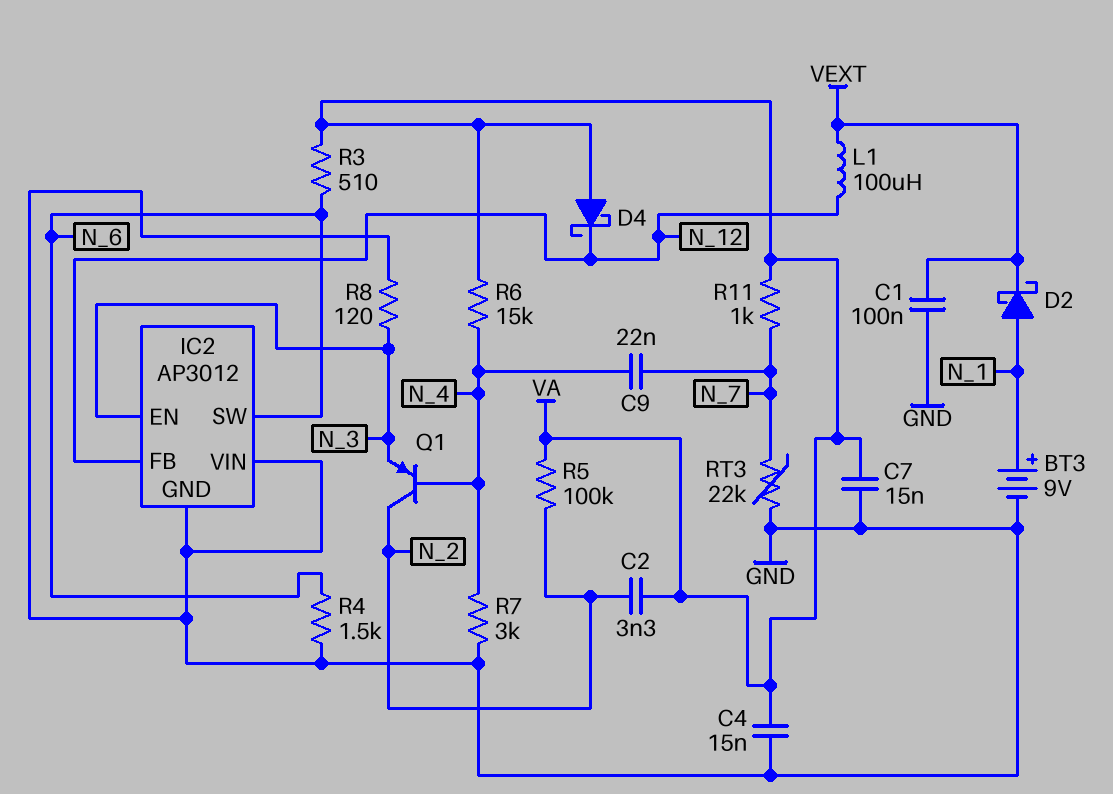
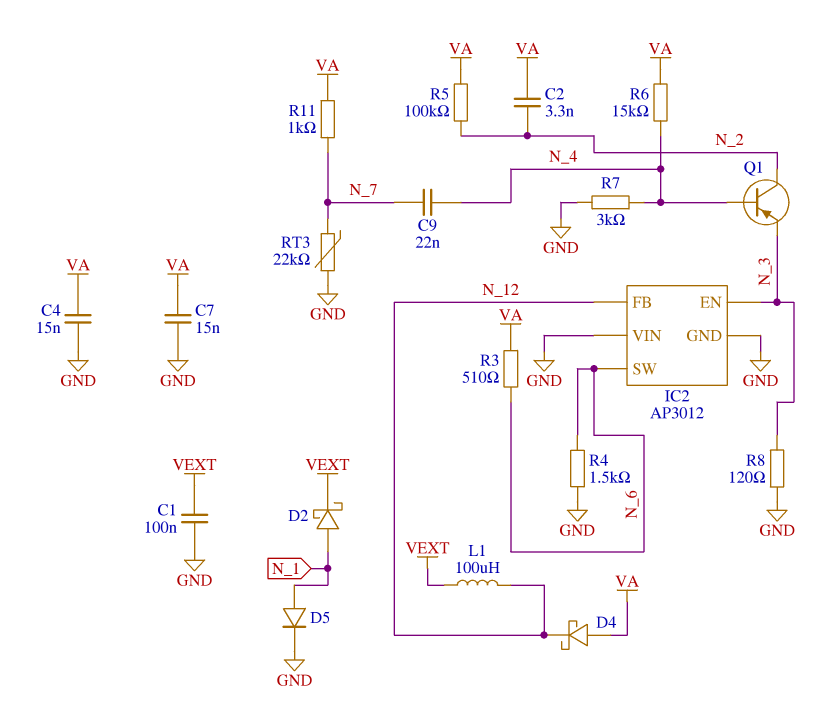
BT3: 9V (plus N_1, minus GND) -> none
D5: none -> diode (A N_1, K GND)

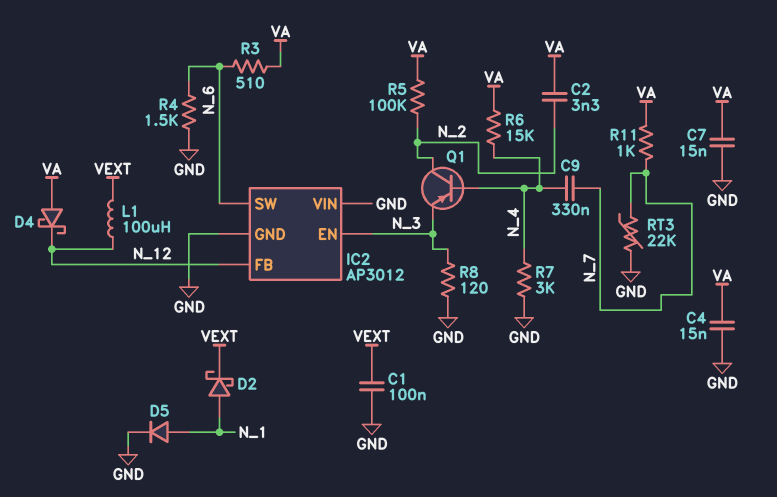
C9: 22nF (N_4, N_7) -> 330nF (N_4, N_7)

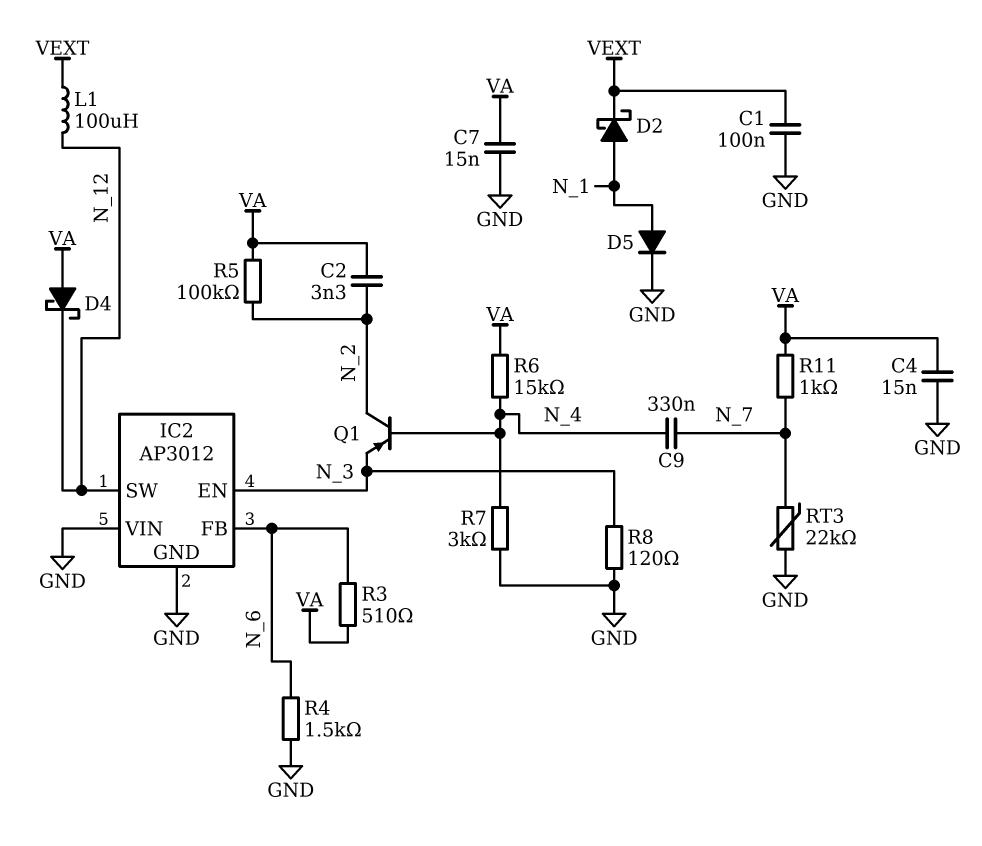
IC2 pin FB: N_12 -> N_6
IC2 pin SW: N_6 -> N_12

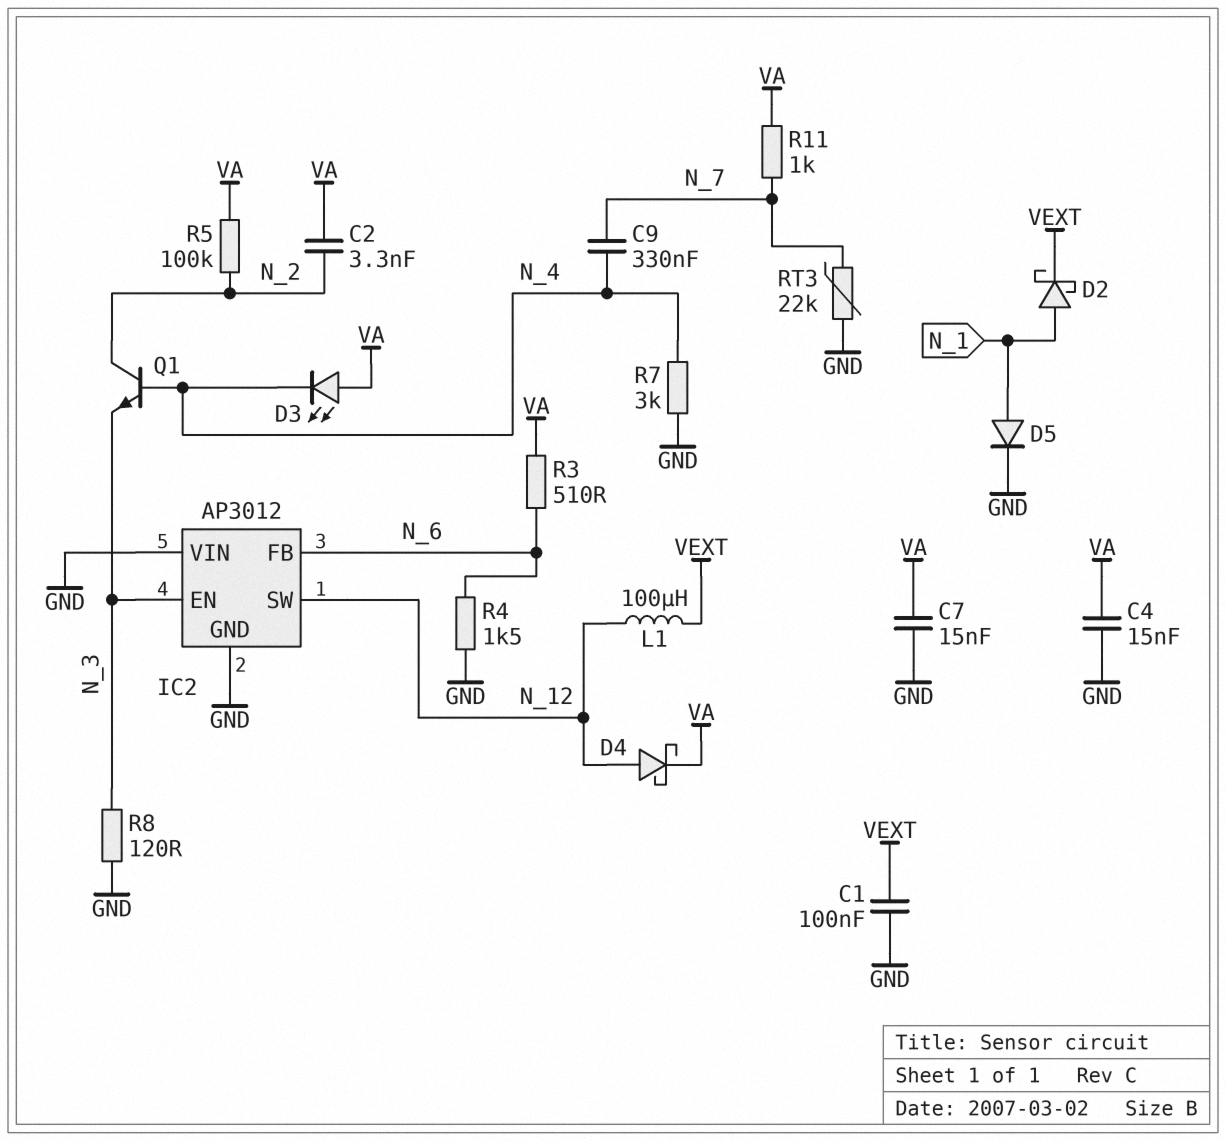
D3: none -> LED (A VA, K N_4)
D4: schottky (A VA, K N_12) -> schottky (A N_12, K VA)
Q1: PNP (B N_4, C N_2, E N_3) -> NPN (B N_4, C N_2, E N_3)
R6: 15k (N_4, VA) -> none

